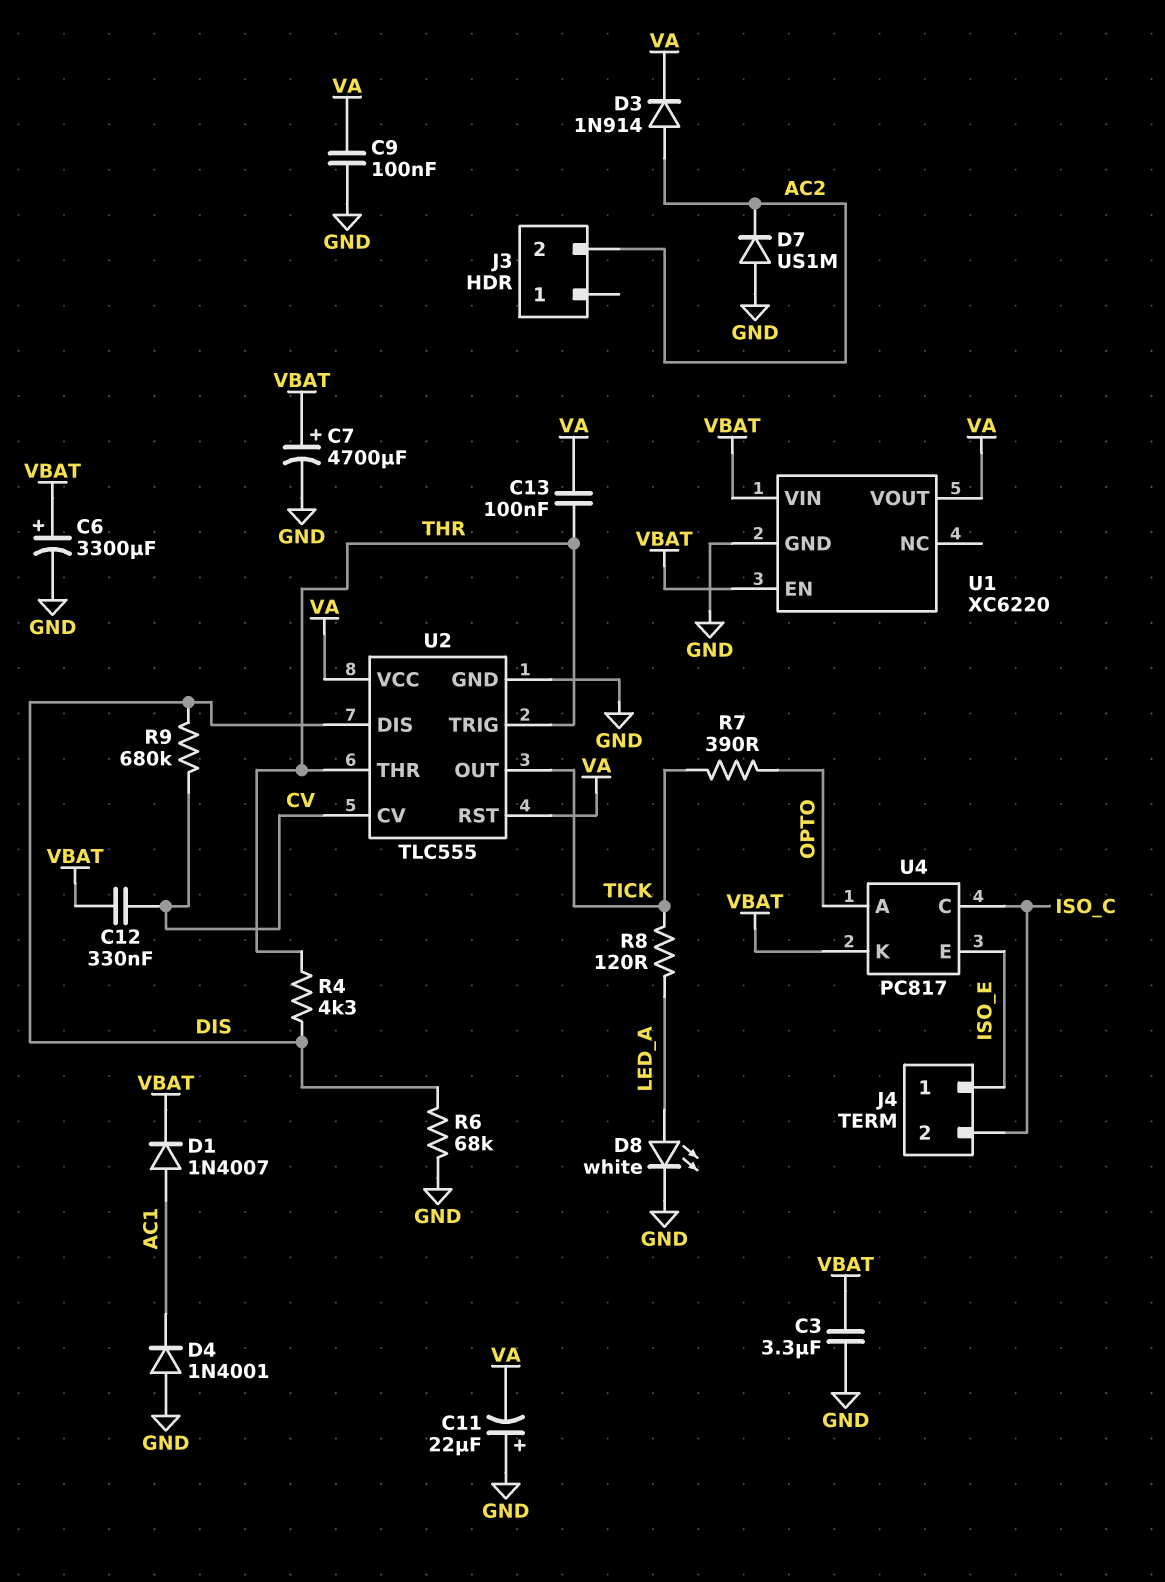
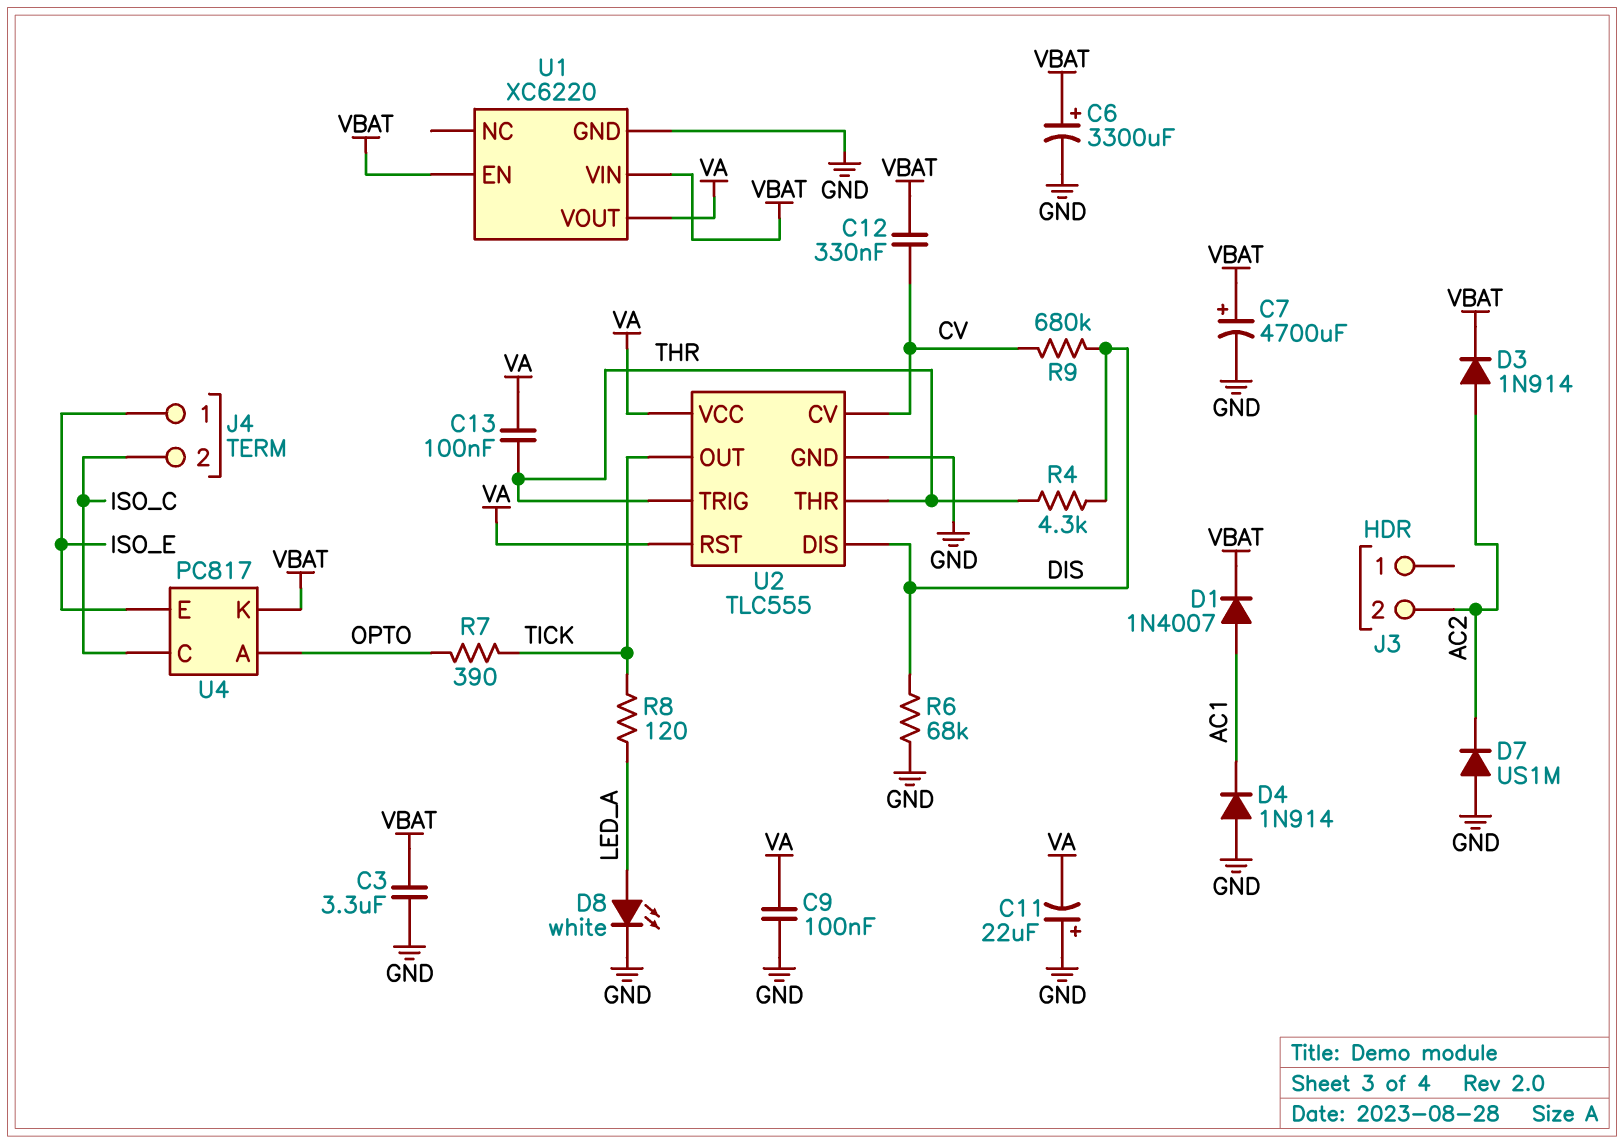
D3: diode 1N914 (A AC2, K VA) -> diode 1N914 (A AC2, K VBAT)
D4: diode 1N4001 (A GND, K AC1) -> diode 1N914 (A GND, K AC1)

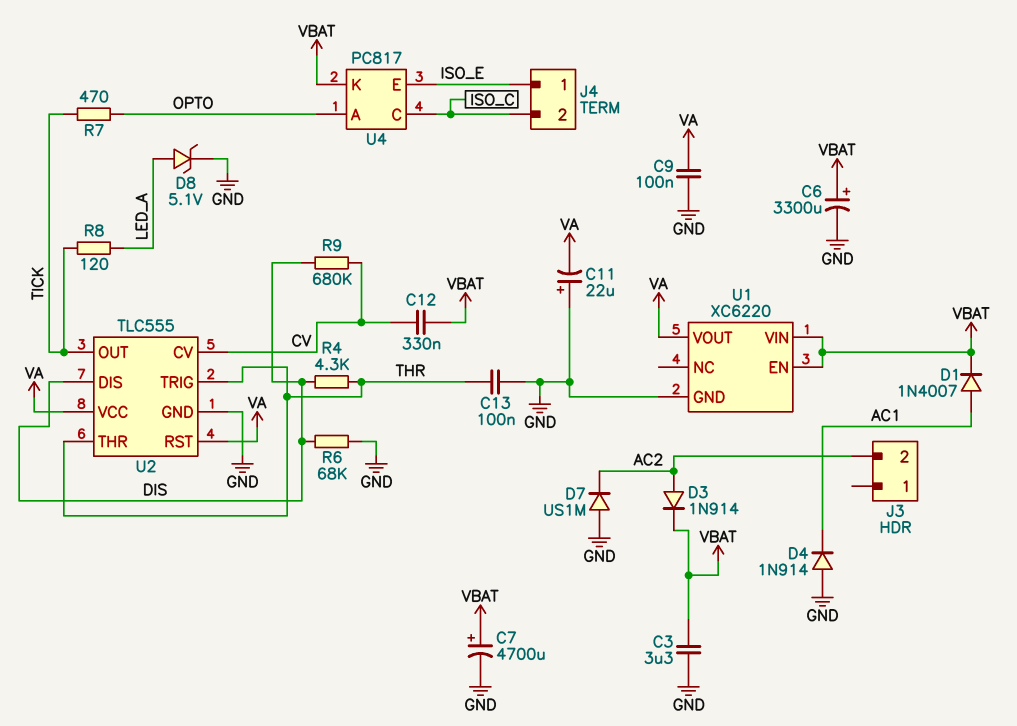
C13: 100nF (THR, VA) -> 100nF (GND, THR)
D8: LED white (A LED_A, K GND) -> zener 5.1V (A LED_A, K GND)
R7: 390 (OPTO, TICK) -> 470 (OPTO, TICK)

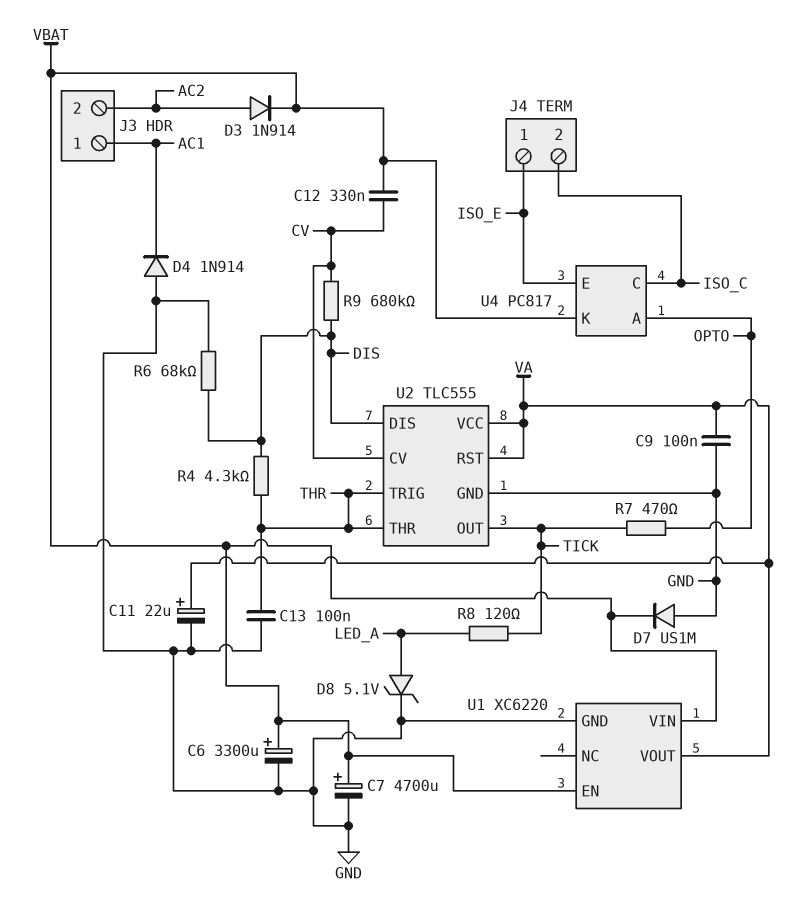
C3: 3.3uF (GND, VBAT) -> none
C11: 22uF (plus GND, minus VA) -> 22uF (plus VA, minus GND)
D1: diode 1N4007 (A AC1, K VBAT) -> none
D7: diode US1M (A GND, K AC2) -> diode US1M (A GND, K VBAT)
J3 pin 1: none -> AC1

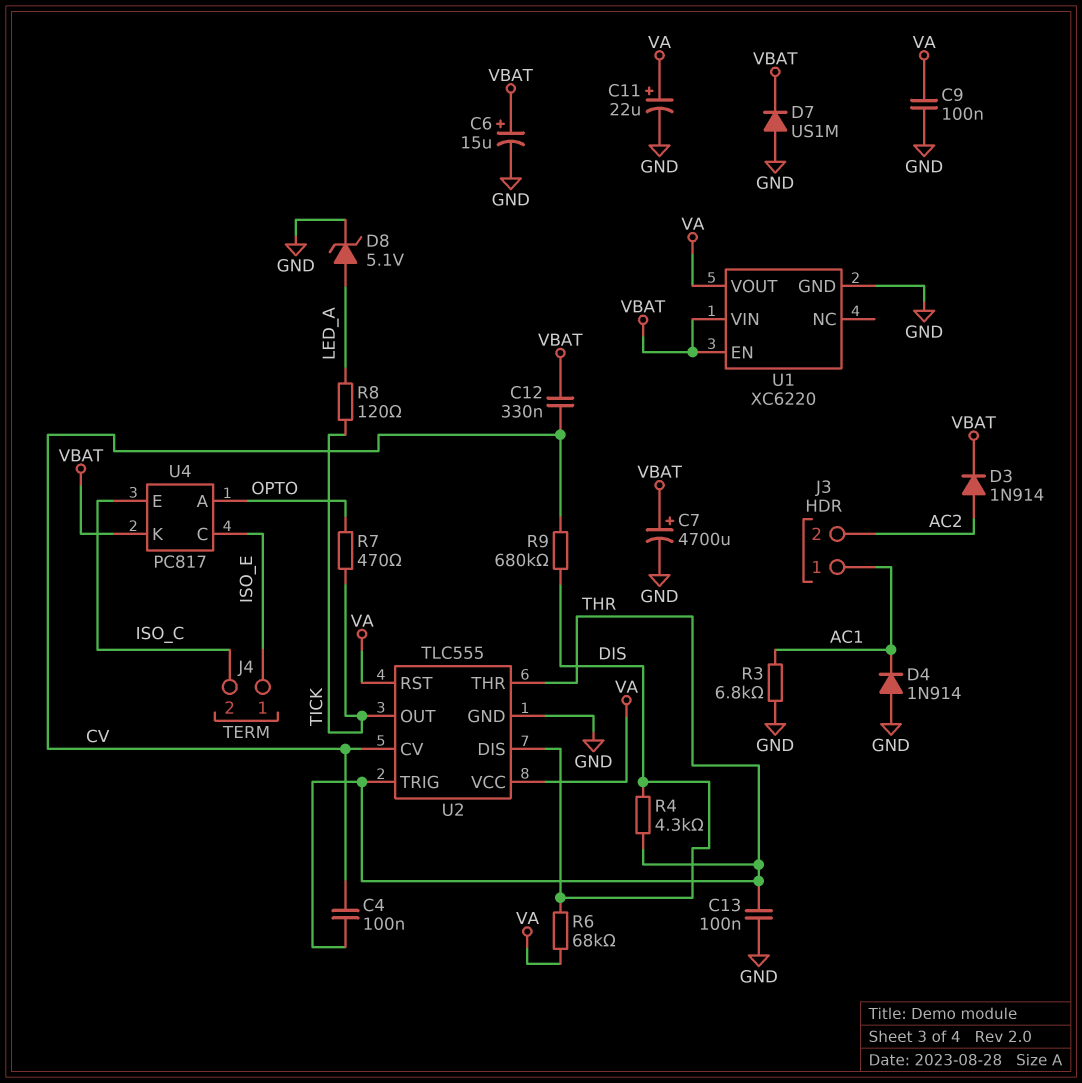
C4: none -> 100nF (CV, THR)
C6: 3300uF (plus VBAT, minus GND) -> 15uF (plus VBAT, minus GND)
R3: none -> 6.8k (AC1, GND)
R6: 68k (DIS, GND) -> 68k (DIS, VA)
U4 pin C: ISO_C -> ISO_E
U4 pin E: ISO_E -> ISO_C

